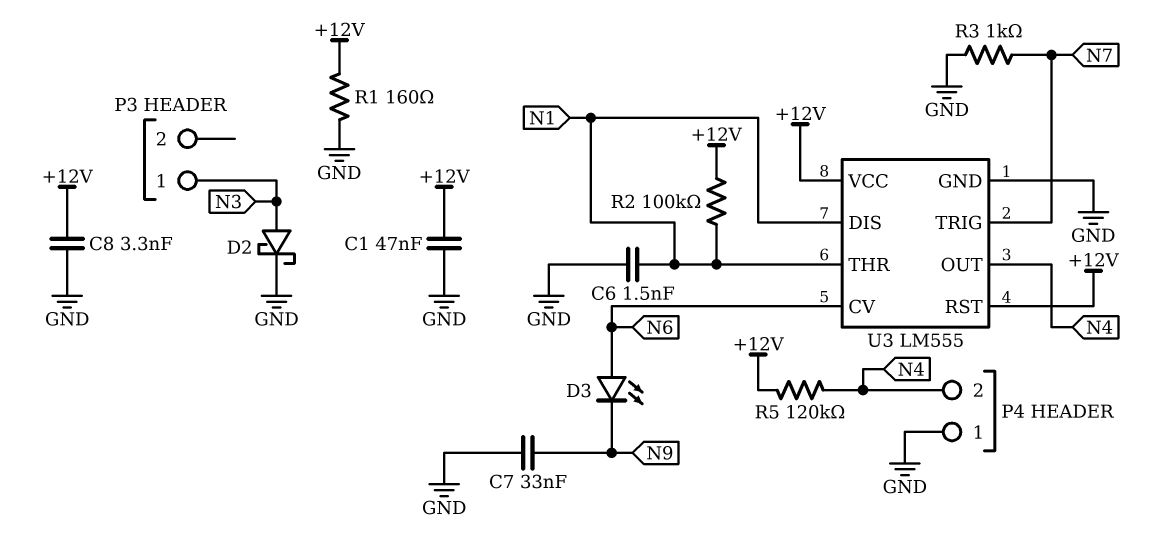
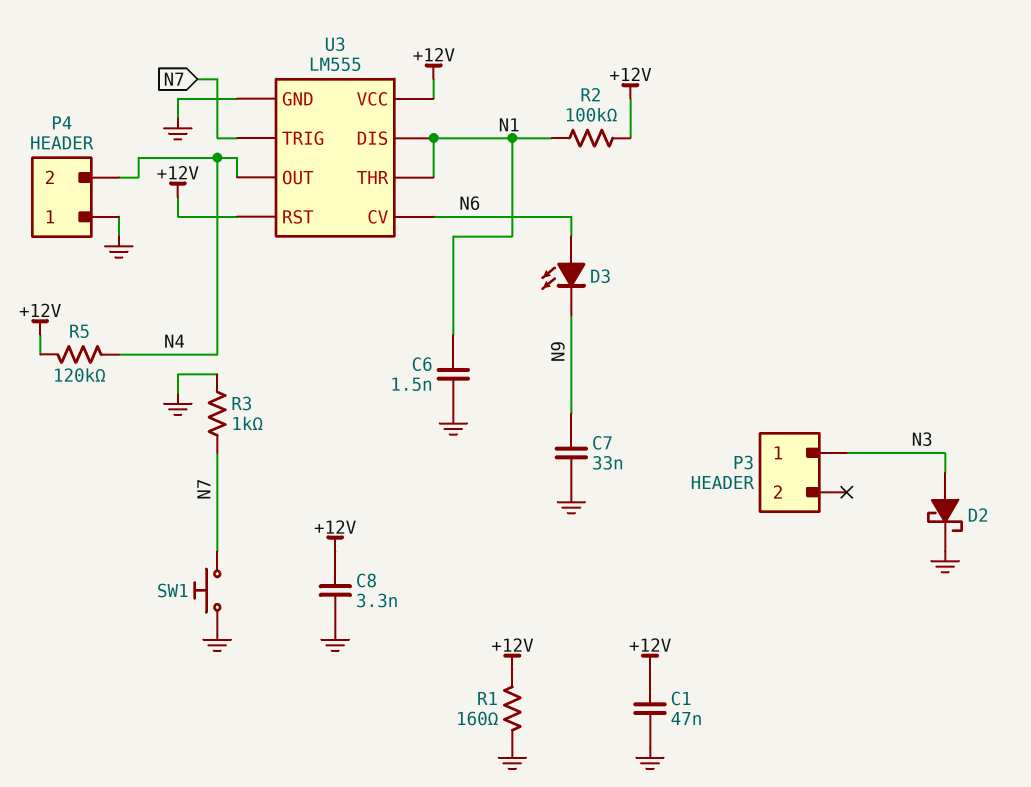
SW1: none -> button (GND, N7)

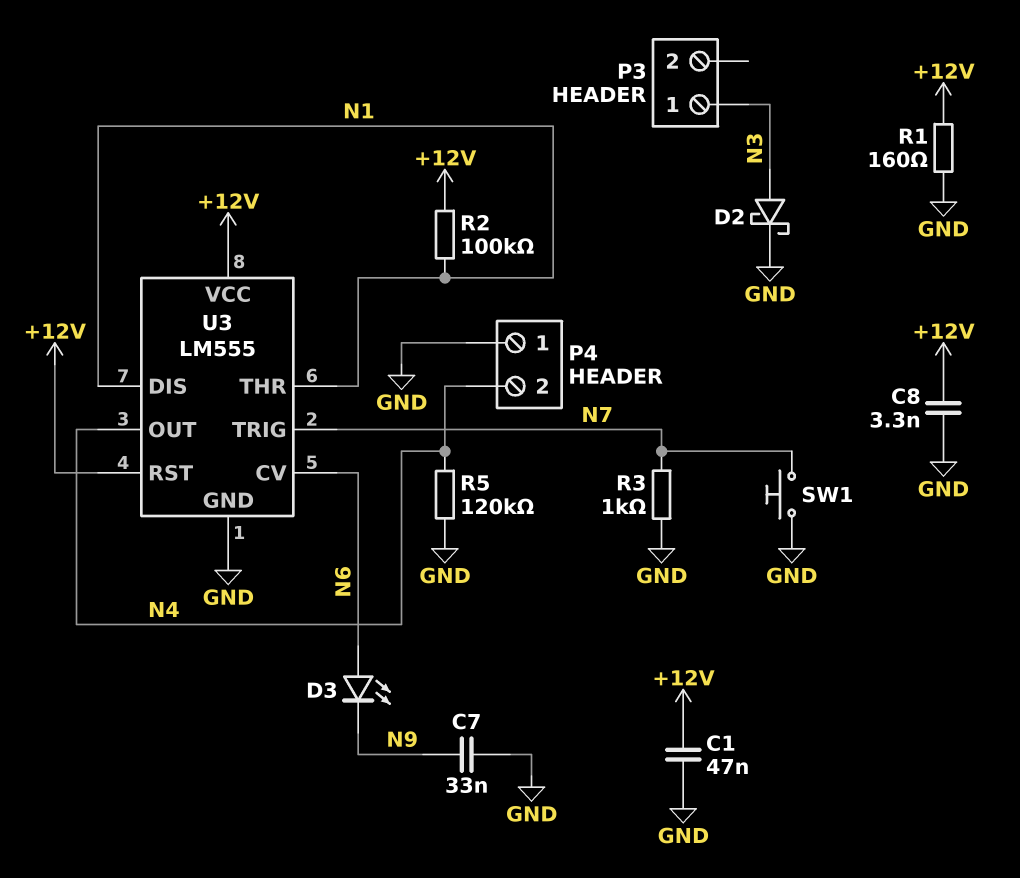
C6: 1.5nF (GND, N1) -> none
R5: 120k (+12V, N4) -> 120k (GND, N4)

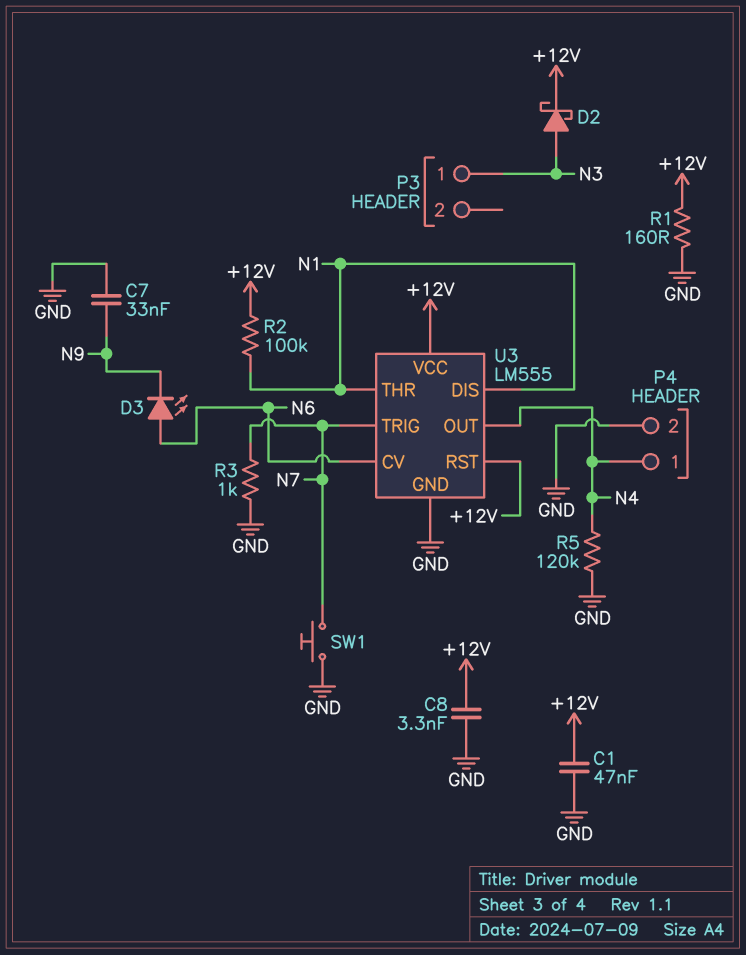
D2: schottky (A N3, K GND) -> schottky (A N3, K +12V)
P4 pin 1: GND -> N4
P4 pin 2: N4 -> GND

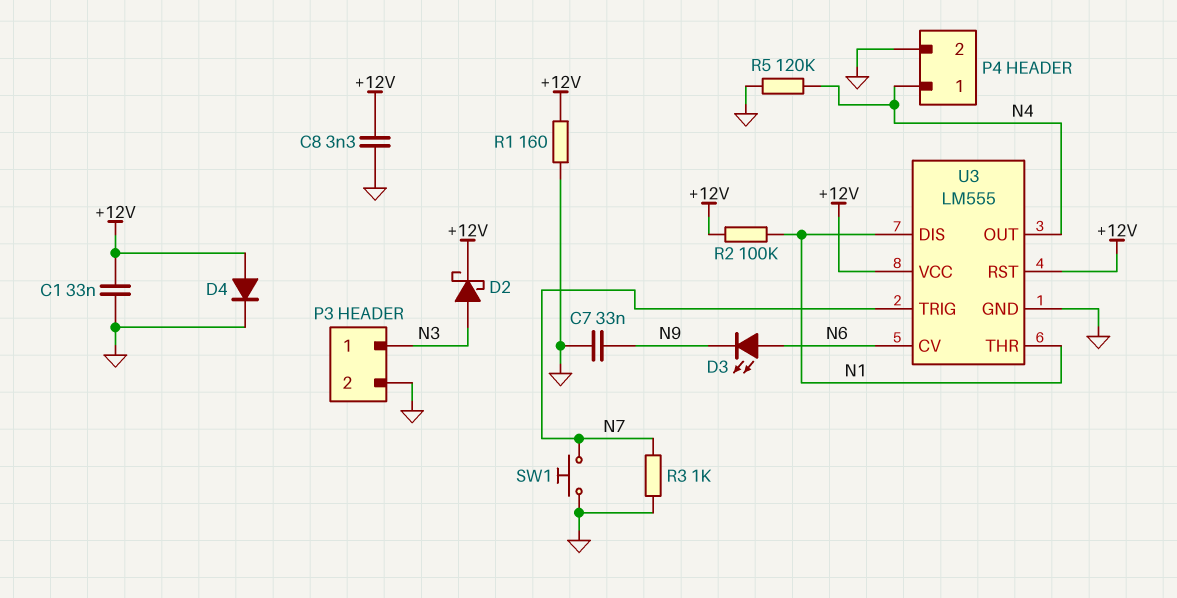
C1: 47nF (+12V, GND) -> 33nF (+12V, GND)
D4: none -> diode (A +12V, K GND)
P3 pin 2: none -> GND

